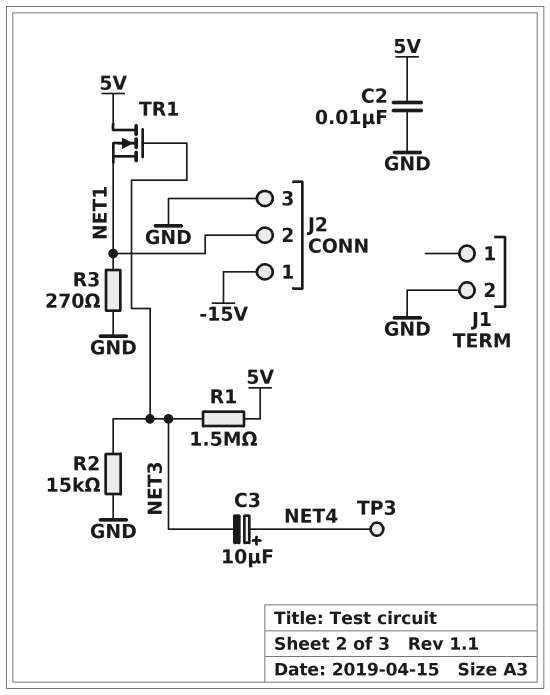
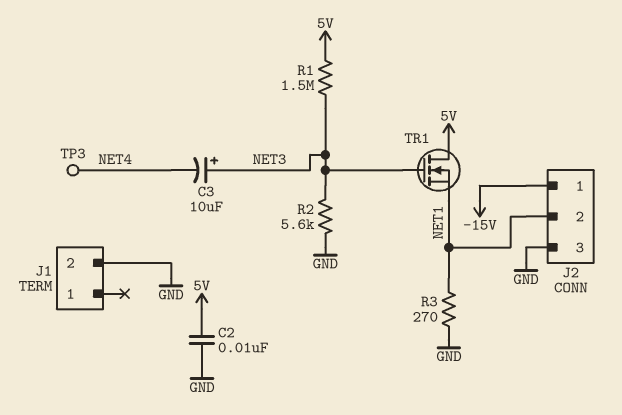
C3: 10uF (plus NET4, minus NET3) -> 10uF (plus NET3, minus NET4)
R2: 15k (GND, NET3) -> 5.6k (GND, NET3)

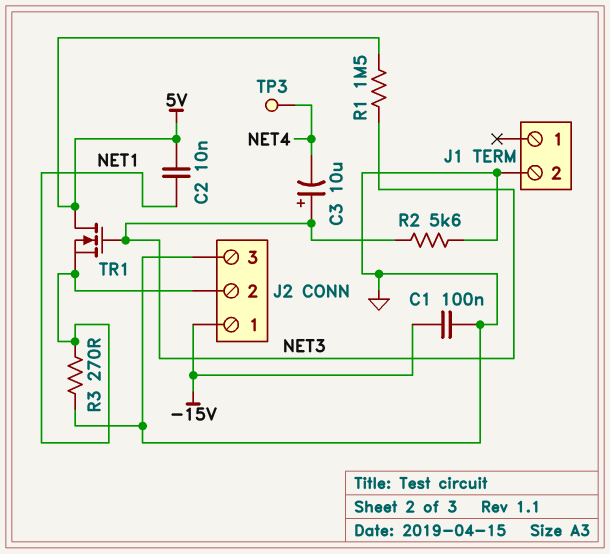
C1: none -> 100nF (-15V, GND)
C2: 10nF (5V, GND) -> 10nF (5V, NET1)

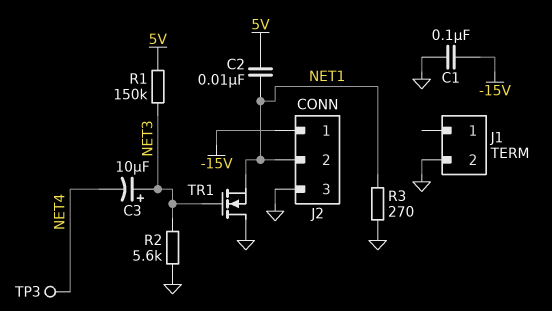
R1: 1.5M (5V, NET3) -> 150k (5V, NET3)
TR1: NMOS (G NET3, D 5V, S NET1) -> NMOS (G NET3, D GND, S NET1)

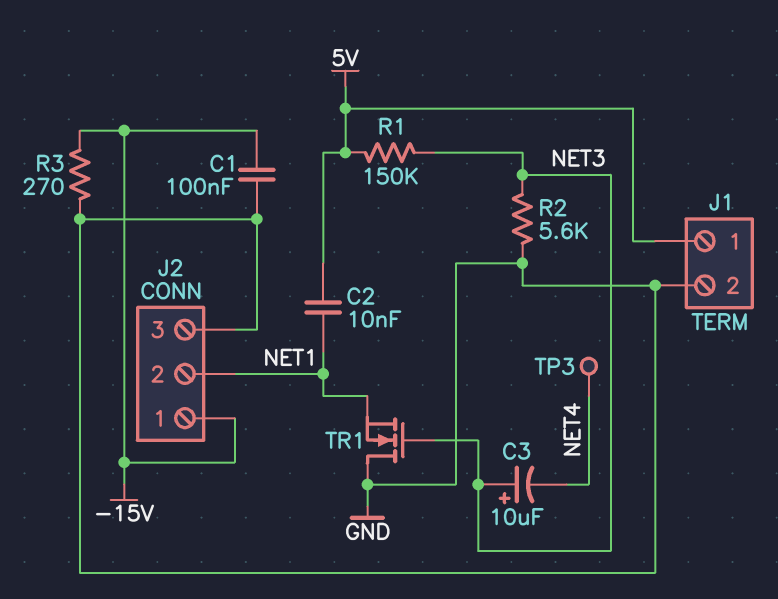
J1 pin 1: none -> 5V
R3: 270 (GND, NET1) -> 270 (-15V, GND)

